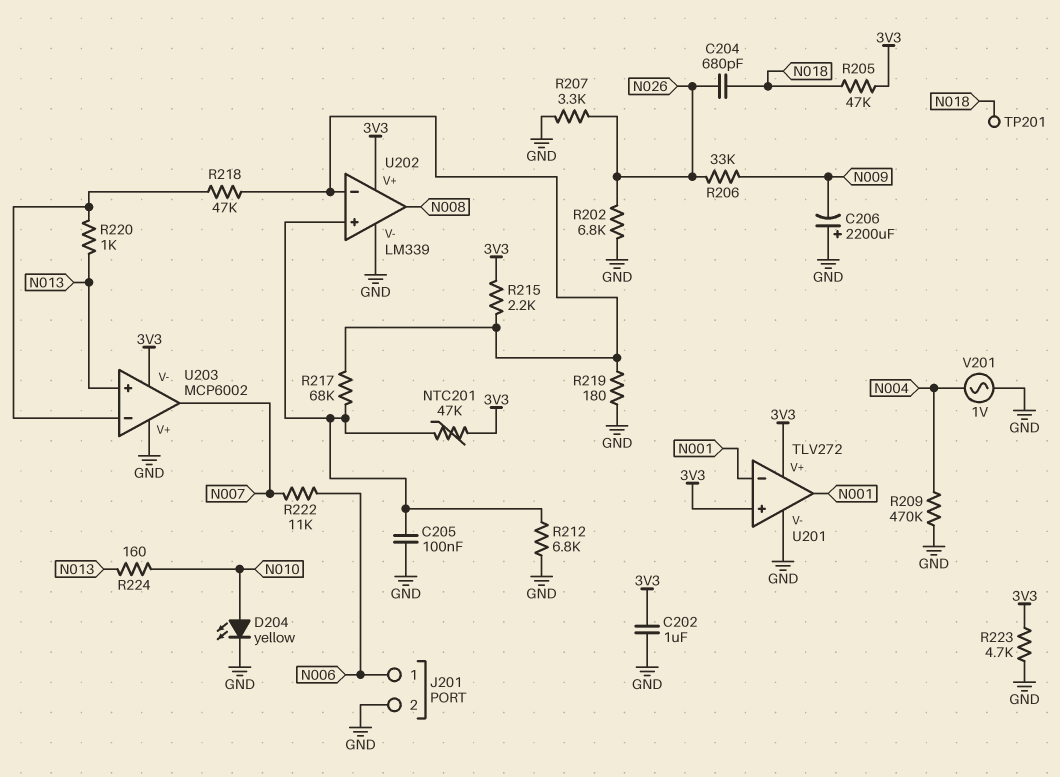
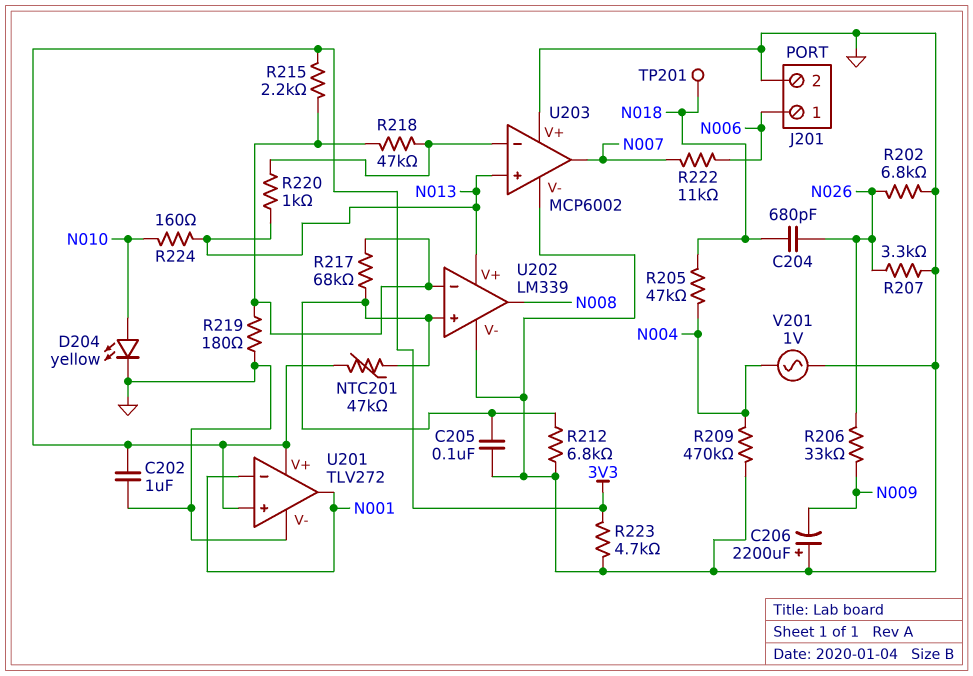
R205: 47k (3V3, N018) -> 47k (N004, N018)
U202 pin V+: 3V3 -> N013
U203 pin V-: 3V3 -> GND

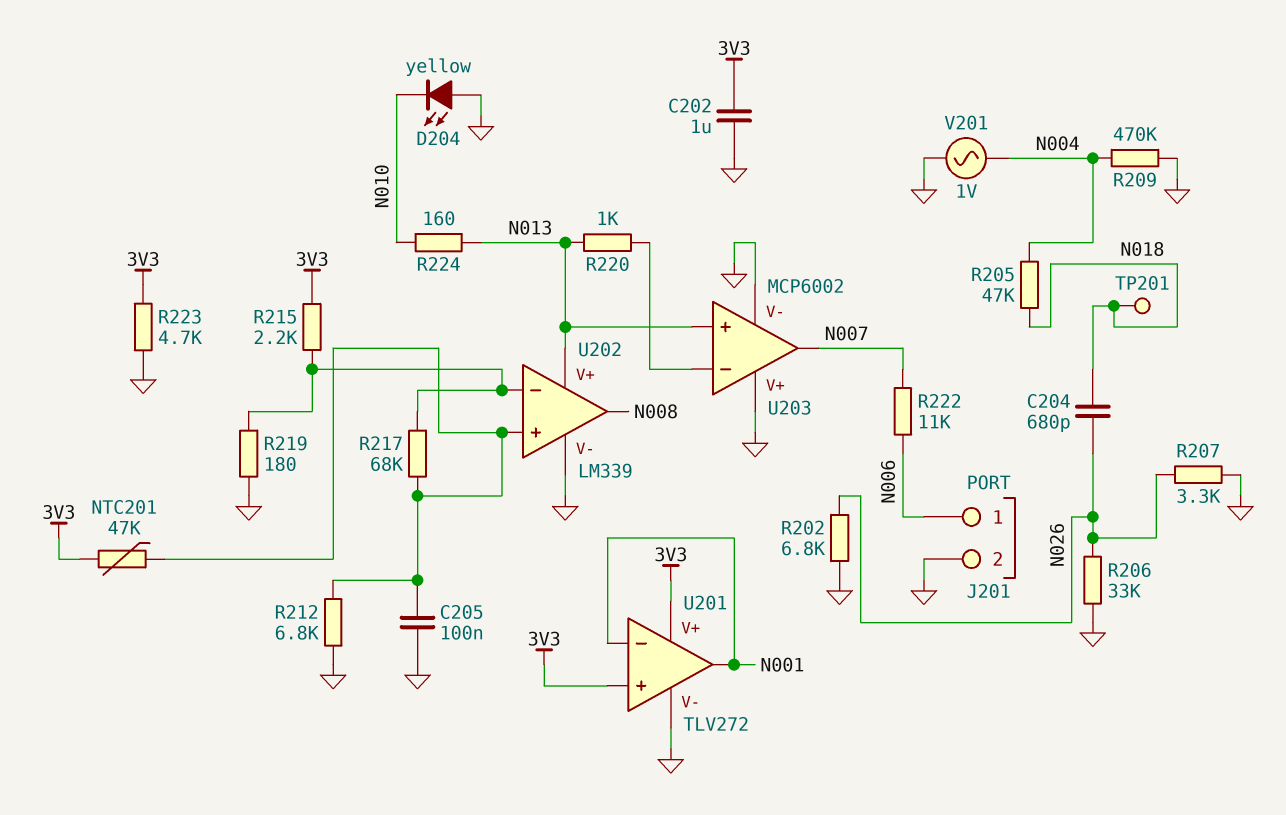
C206: 2200uF (plus GND, minus N009) -> none
D204: LED yellow (A N010, K GND) -> LED yellow (A GND, K N010)
R206: 33k (N009, N026) -> 33k (GND, N026)
R218: 47k (U202/in-, U203/in-) -> none

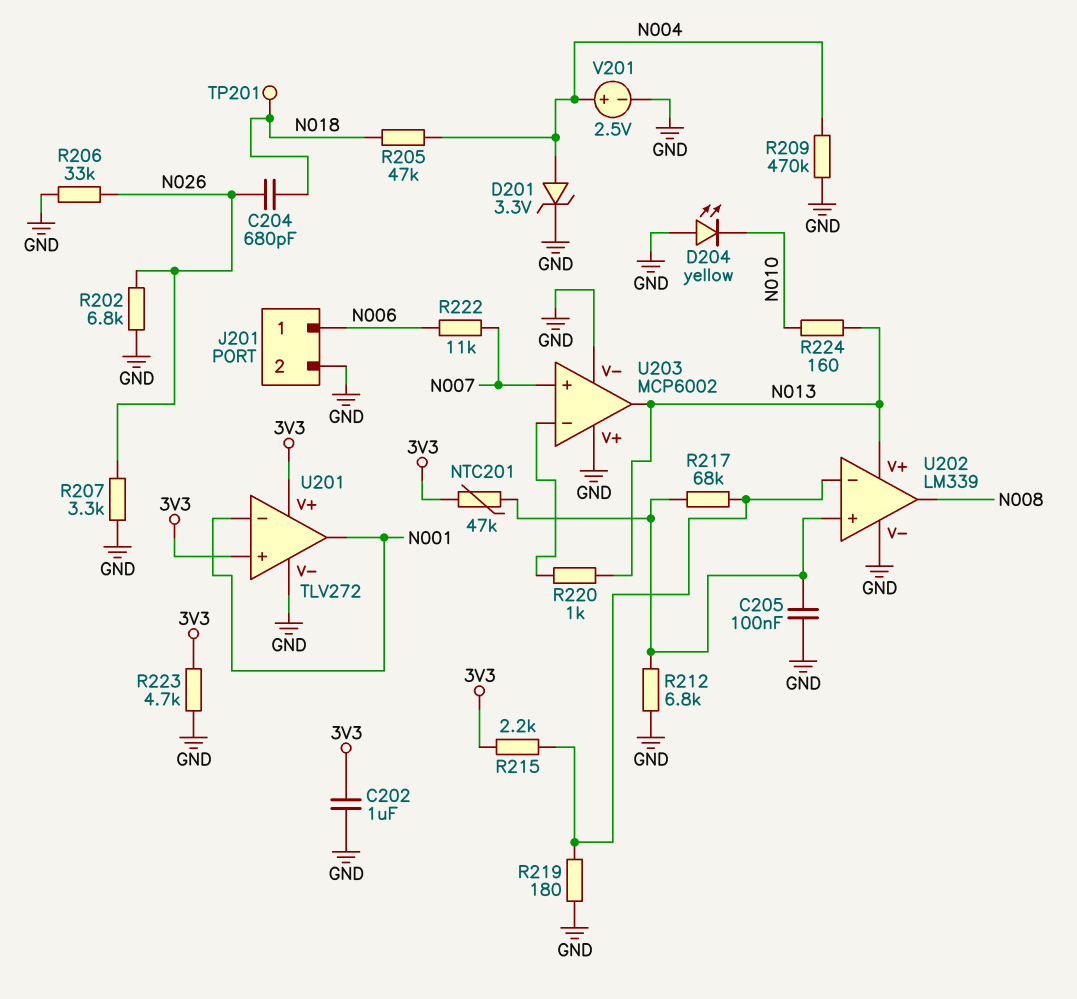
D201: none -> zener 3.3V (A N004, K GND)
U203 pin in+: N013 -> N007
U203 pin out: N007 -> N013
V201: AC 1V (GND, N004) -> 2.5V (plus N004, minus GND)

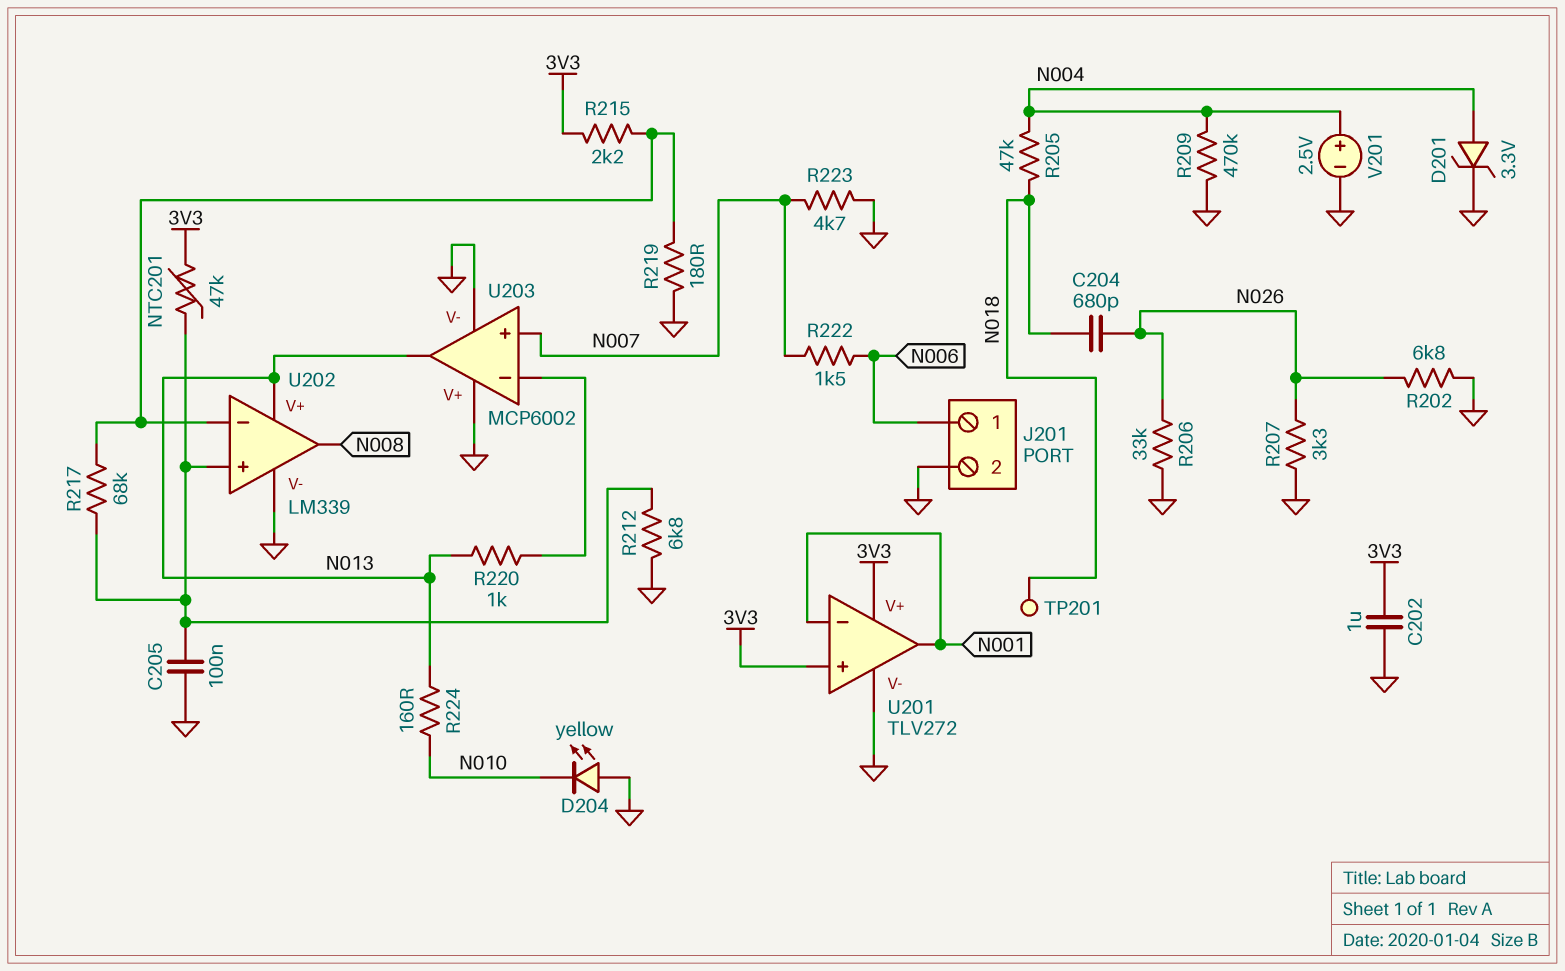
R222: 11k (N006, N007) -> 1.5k (N006, N007)
R223: 4.7k (3V3, GND) -> 4.7k (GND, N007)

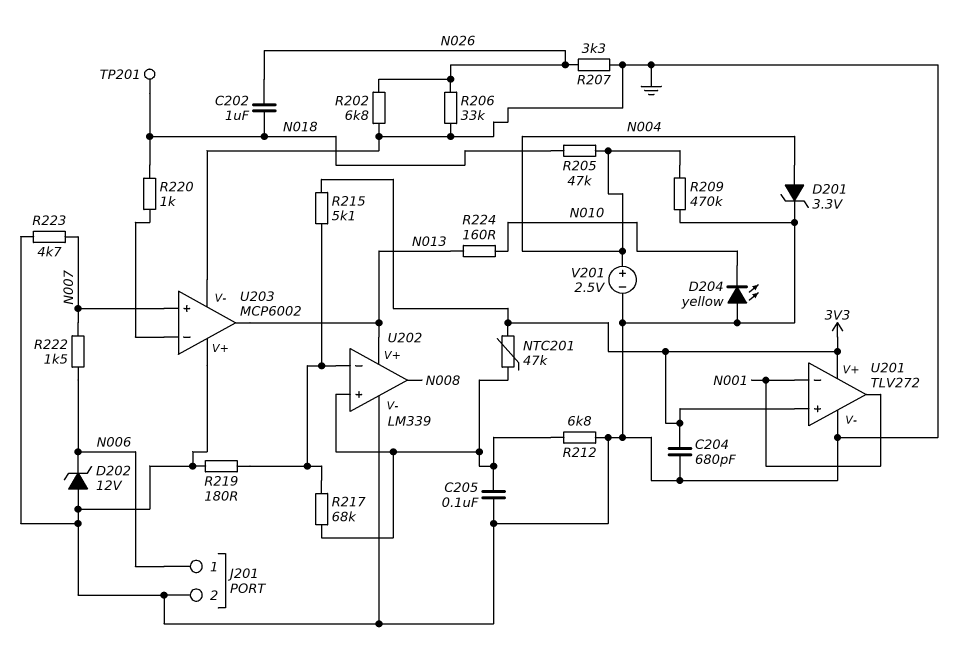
C202: 1uF (3V3, GND) -> 1uF (N018, N026)
C204: 680pF (N018, N026) -> 680pF (3V3, GND)
D202: none -> zener 12V (A GND, K N006)
R215: 2.2k (3V3, U202/in-) -> 5.1k (3V3, U202/in-)
R220: 1k (N013, U203/in-) -> 1k (N018, U203/in-)

